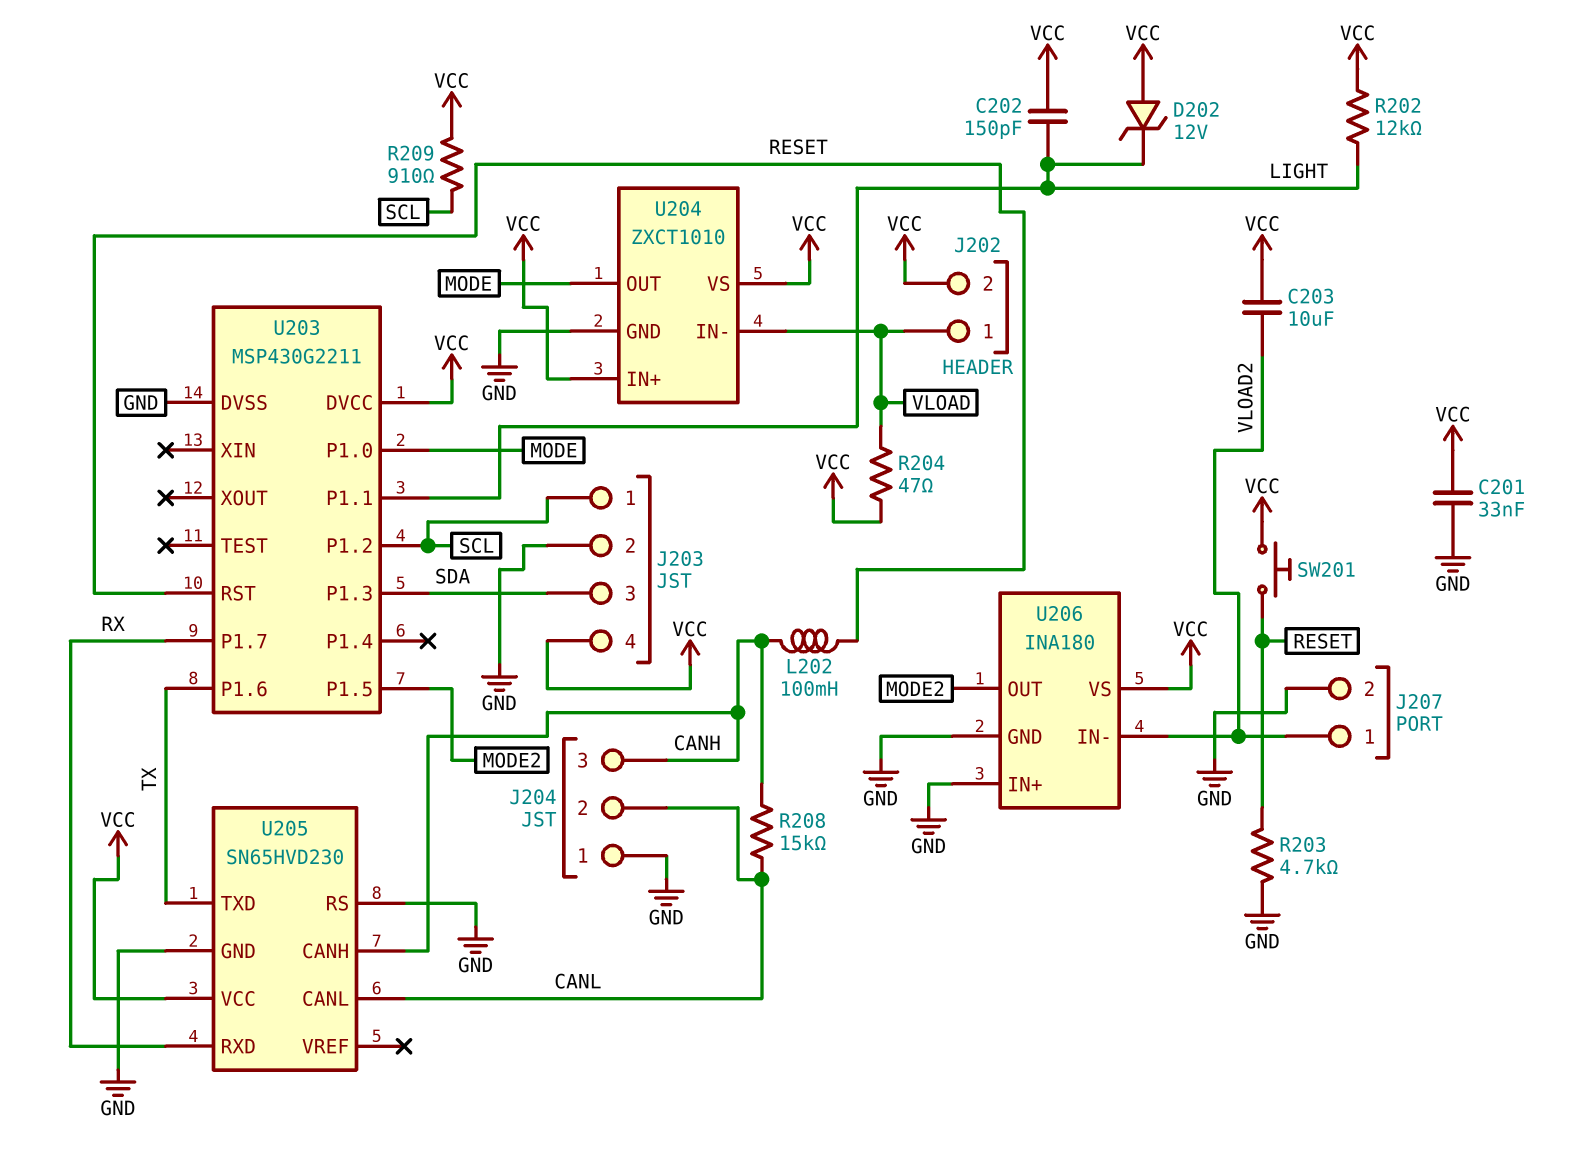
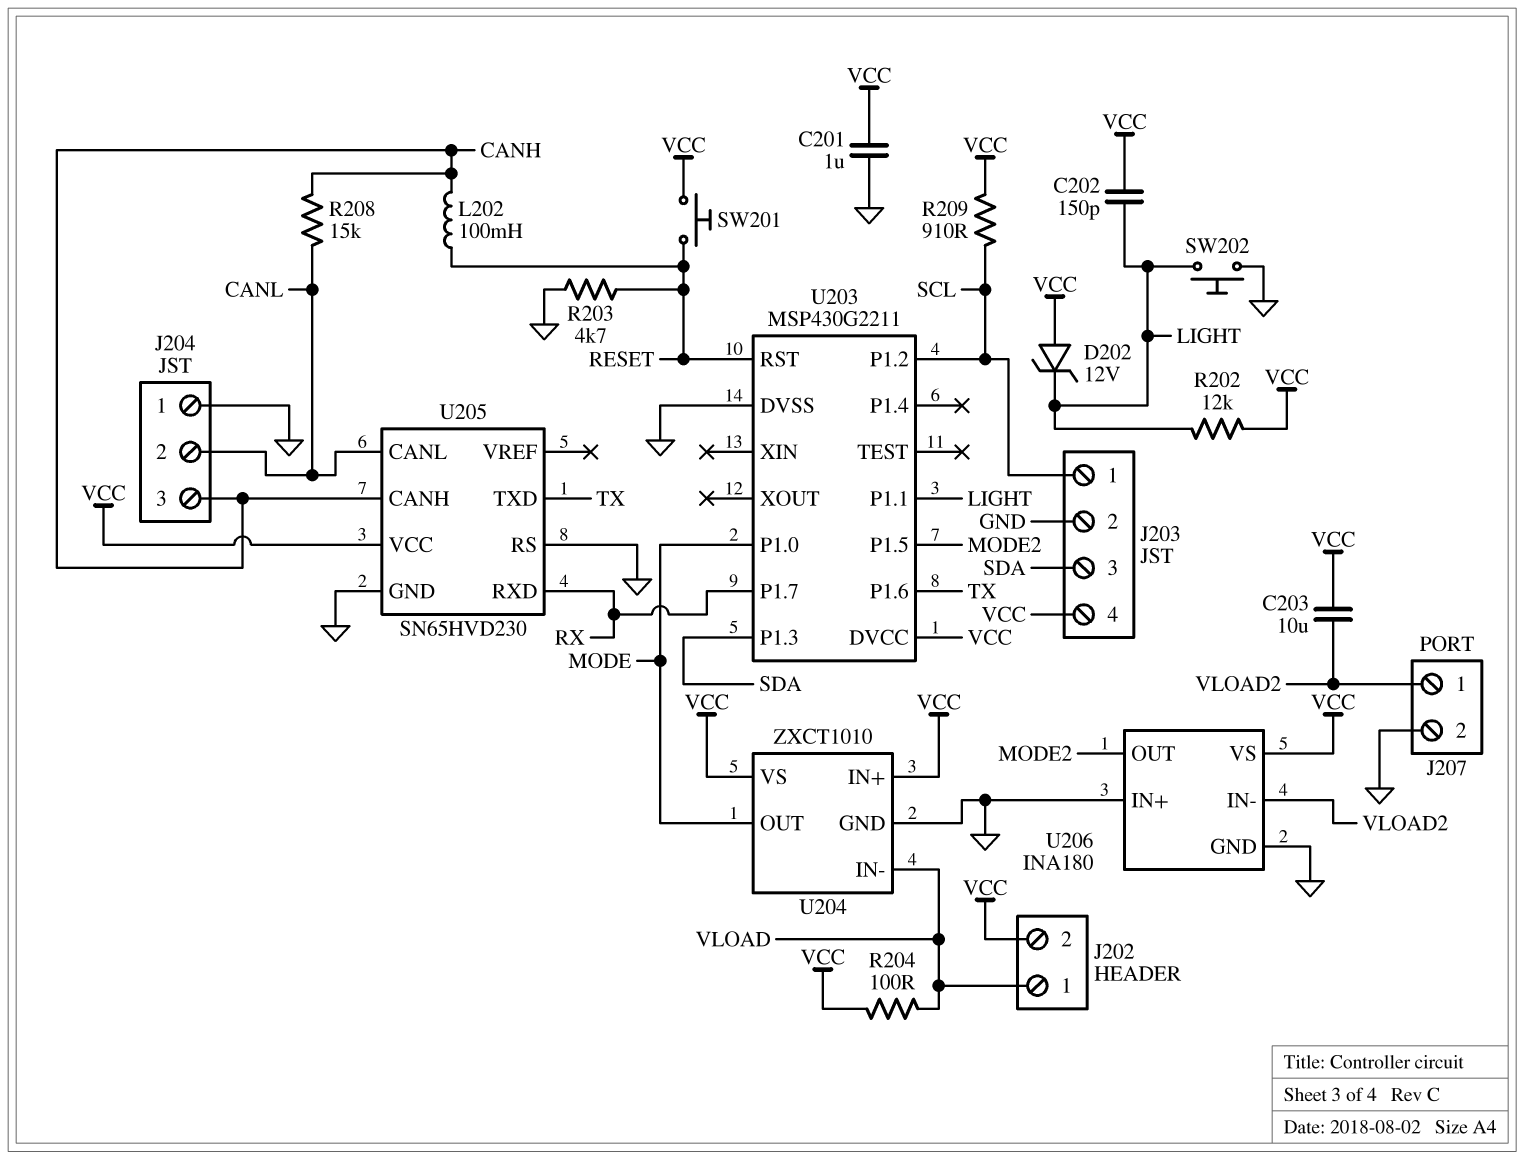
C201: 33nF (GND, VCC) -> 1uF (GND, VCC)
R204: 47 (VCC, VLOAD) -> 100 (VCC, VLOAD)
SW202: none -> button (GND, LIGHT)

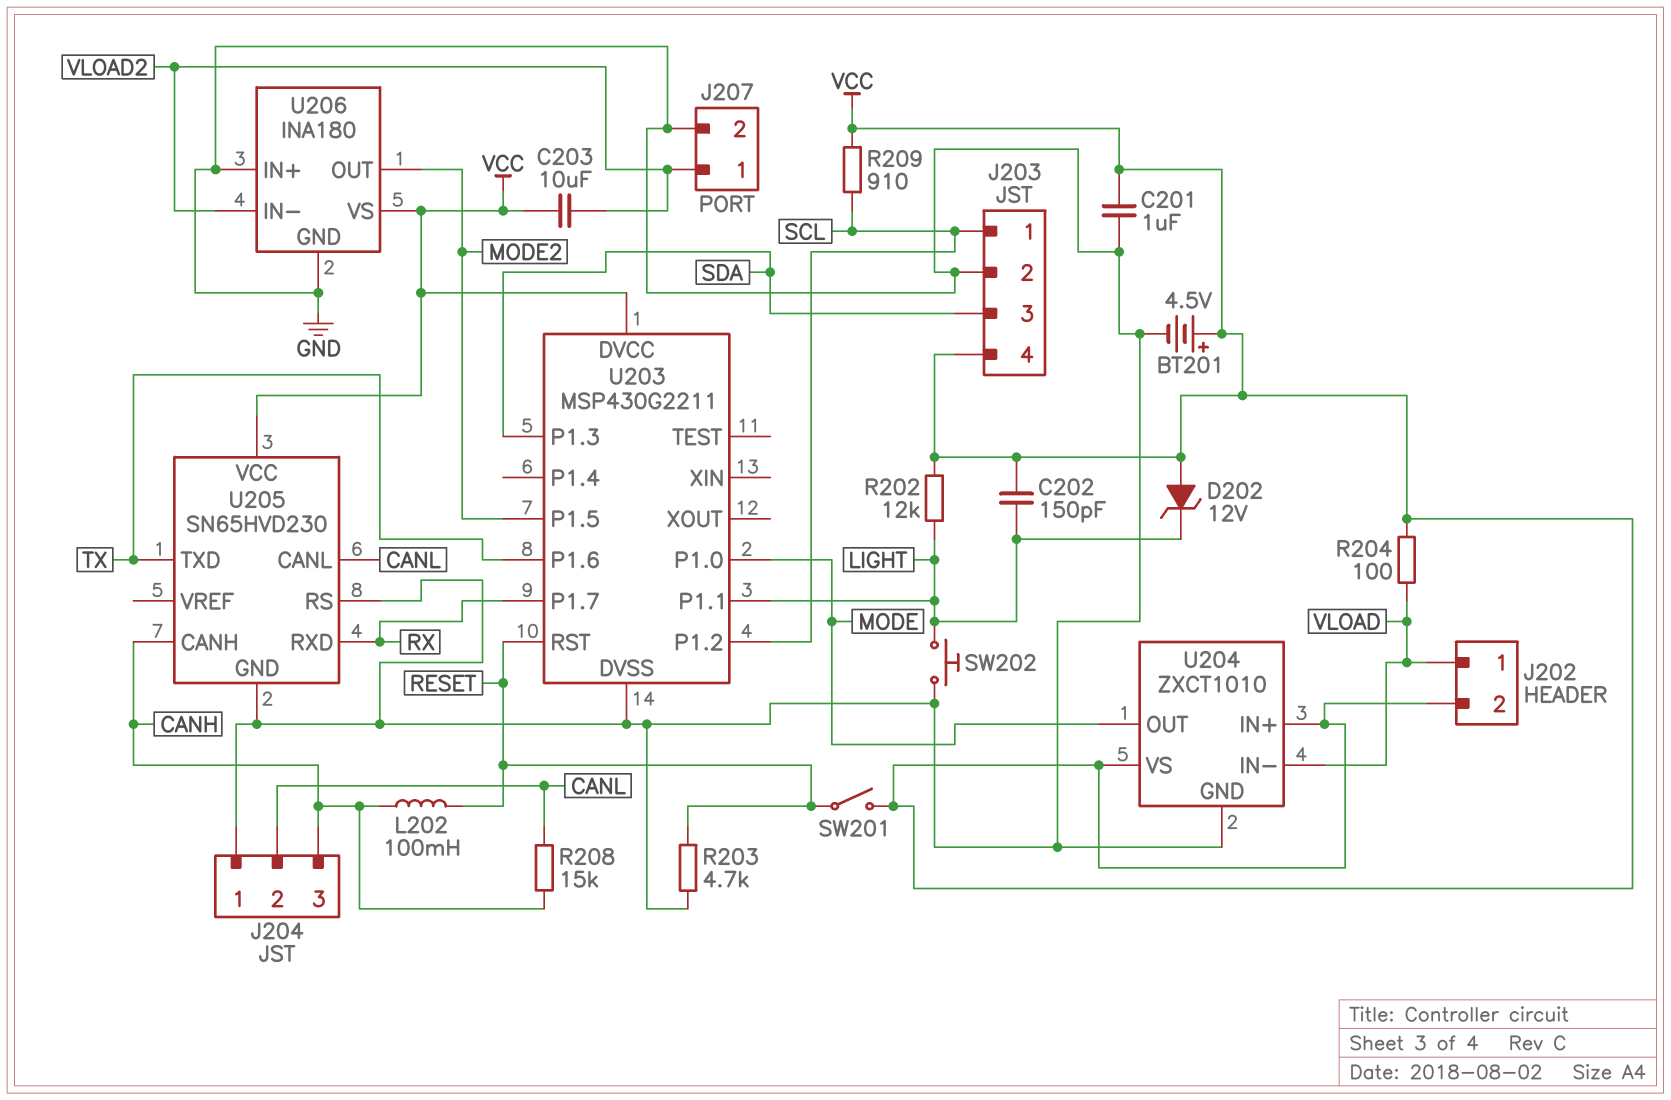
BT201: none -> 4.5V (plus VCC, minus GND)
SW201: button (RESET, VCC) -> switch (RESET, VCC)

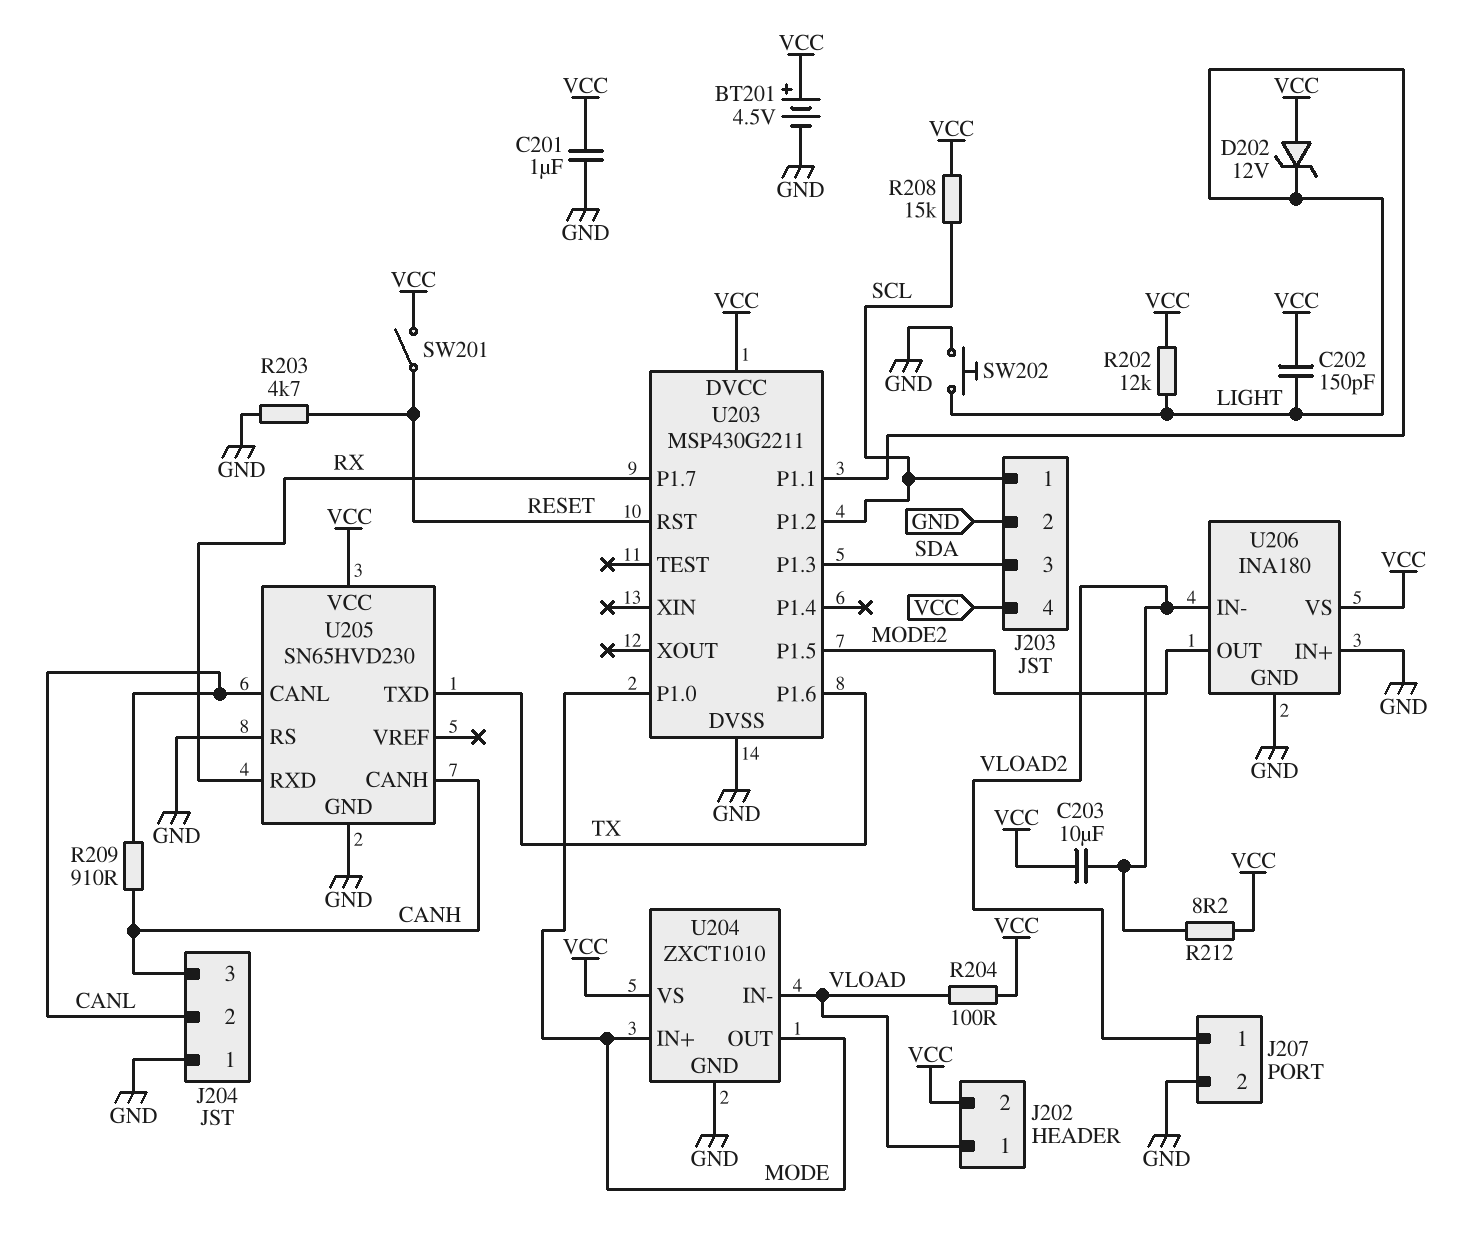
L202: 100mH (CANH, RESET) -> none
R208: 15k (CANH, CANL) -> 15k (SCL, VCC)
R209: 910 (SCL, VCC) -> 910 (CANH, CANL)
R212: none -> 8.2 (VCC, VLOAD2)
U204 pin IN+: VCC -> MODE

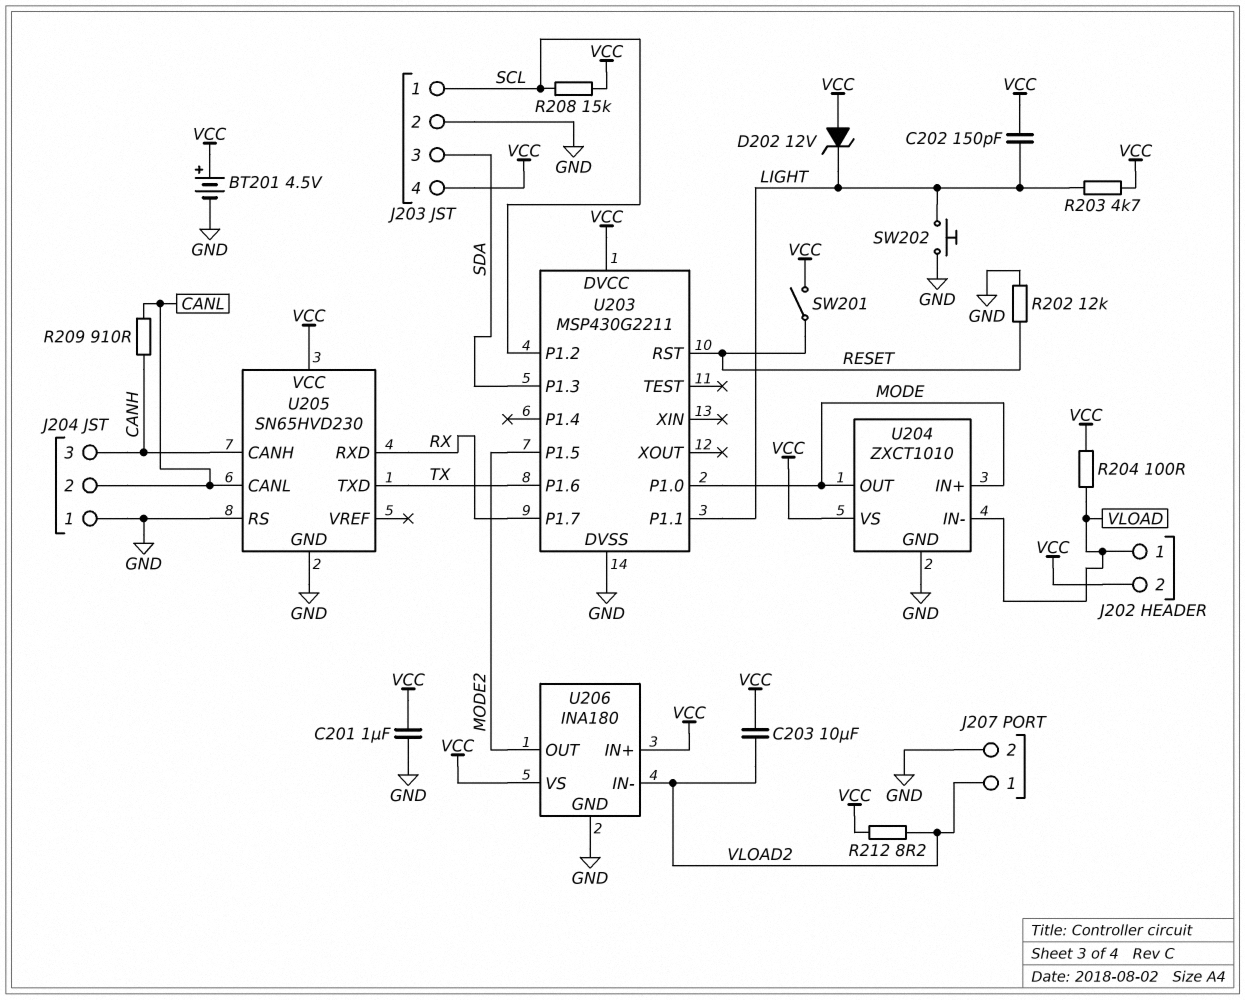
R202: 12k (LIGHT, VCC) -> 12k (GND, RESET)
R203: 4.7k (GND, RESET) -> 4.7k (LIGHT, VCC)
U206 pin IN+: GND -> VCC

